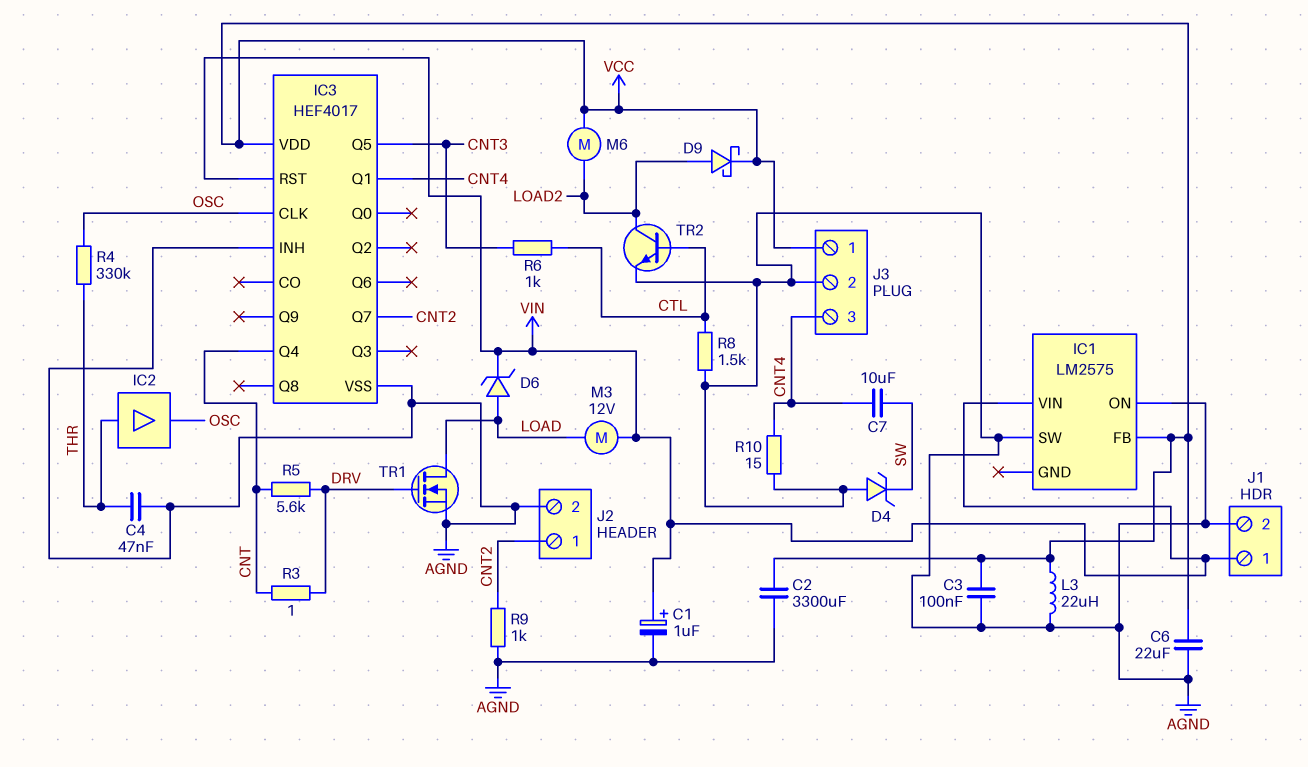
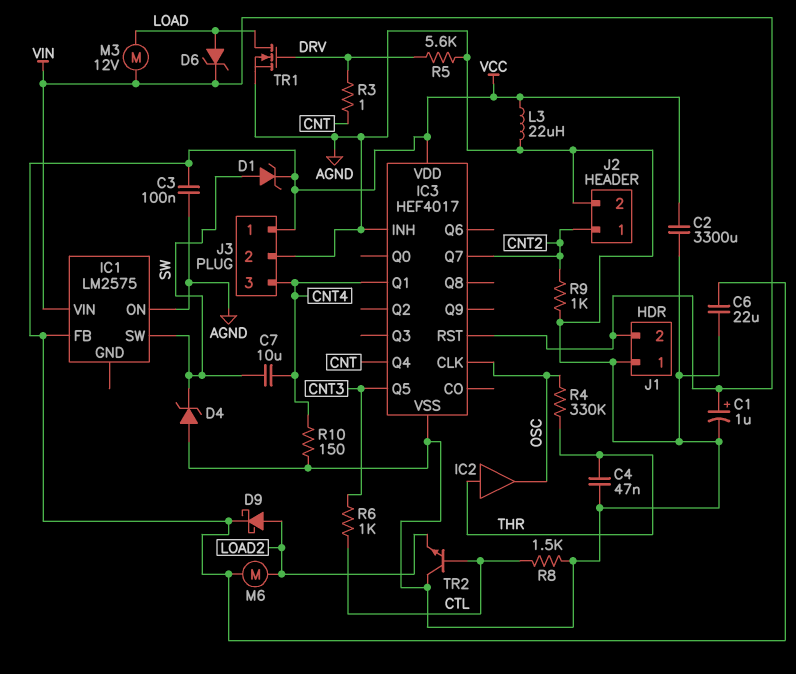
D1: none -> zener (A SW, K VCC)
IC1 pin SW: AGND -> SW
J1 pin 1: VIN -> AGND
J1 pin 2: AGND -> VIN
R5: 5.6k (CNT, DRV) -> 5.6k (AGND, DRV)
R10: 15 (AGND, CNT4) -> 150 (AGND, CNT4)
TR2: NPN (B CTL, C LOAD2, E AGND) -> NPN (B CTL, C AGND, E LOAD2)

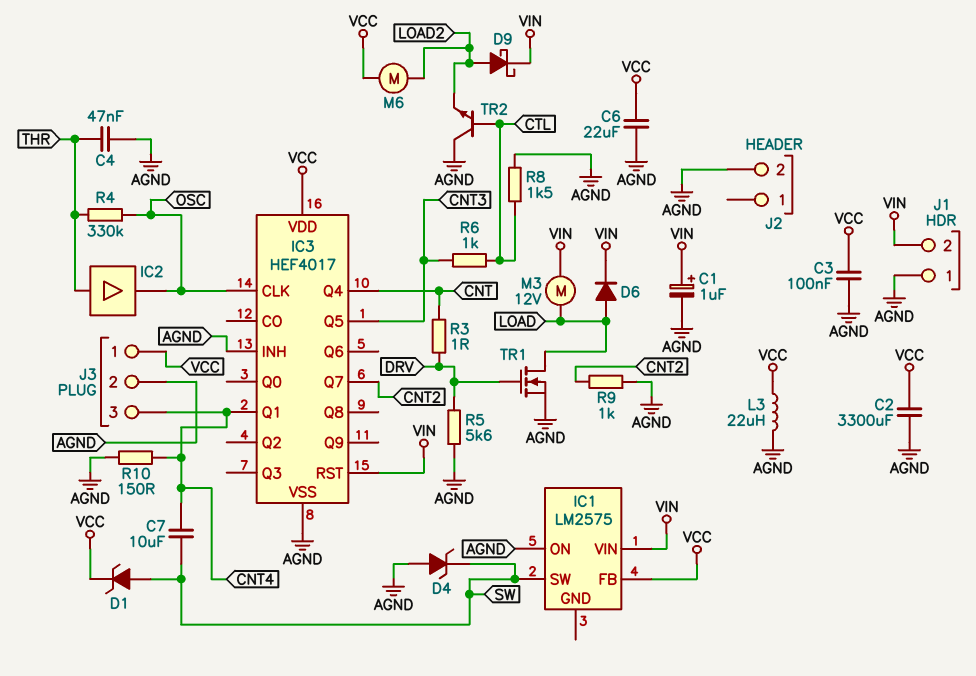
D6: zener (A LOAD, K VIN) -> diode (A LOAD, K VIN)
D9: schottky (A LOAD2, K VCC) -> schottky (A LOAD2, K VIN)
J2 pin 1: CNT2 -> none

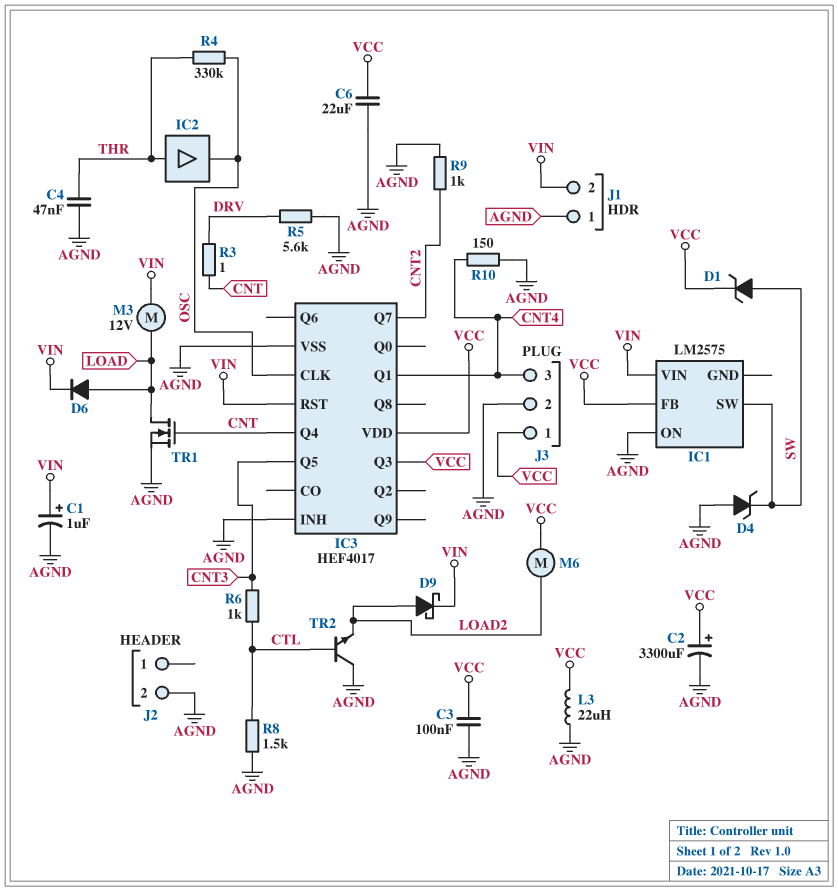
C2: 3300uF (AGND, VCC) -> 3300uF (plus VCC, minus AGND)
C7: 10uF (CNT4, SW) -> none
IC3 pin Q3: none -> VCC
TR1: NMOS (G DRV, D LOAD, S AGND) -> NMOS (G CNT, D LOAD, S AGND)

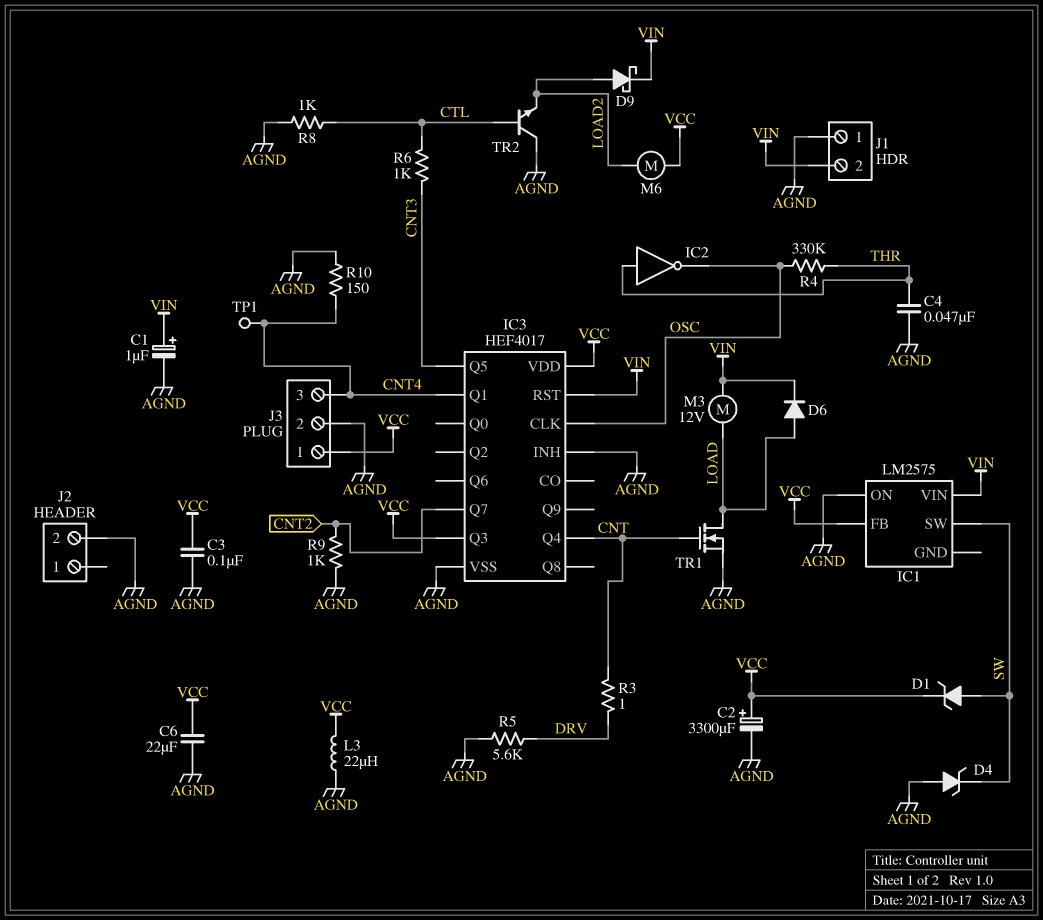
IC2: buffer (in THR, out OSC) -> NOT (in THR, out OSC)
R8: 1.5k (AGND, CTL) -> 1k (AGND, CTL)
TP1: none -> test point (CNT4)

